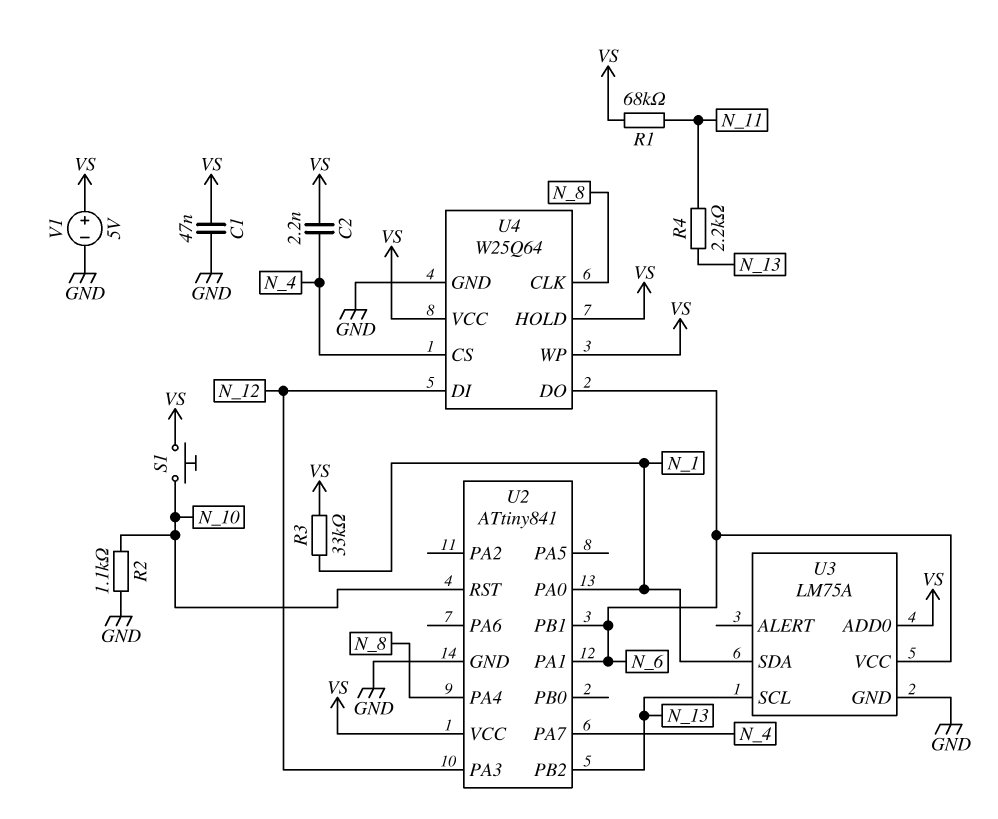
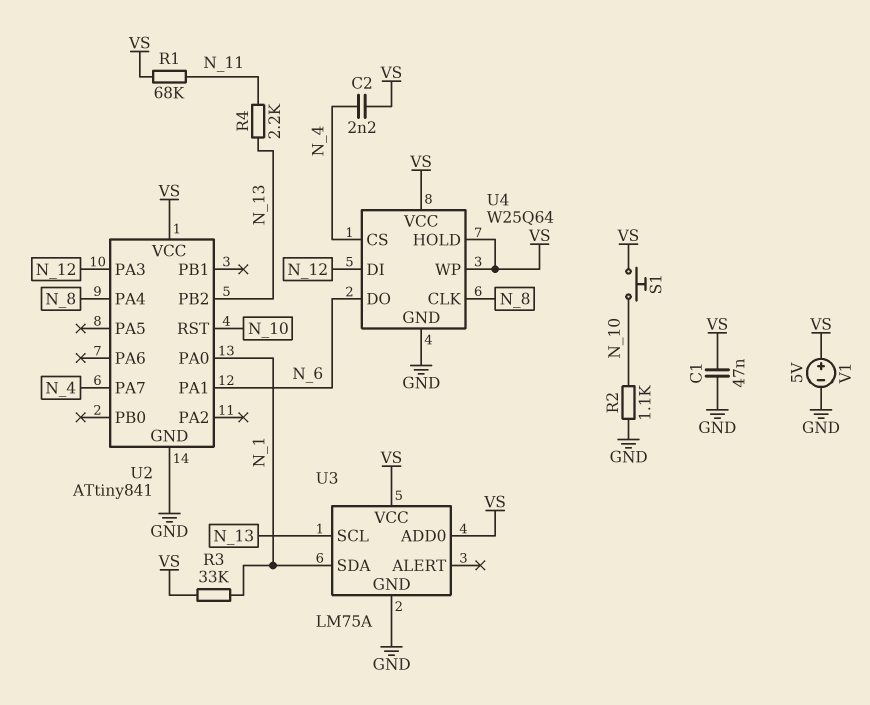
U2 pin PB1: N_6 -> none
U3 pin VCC: N_6 -> VS

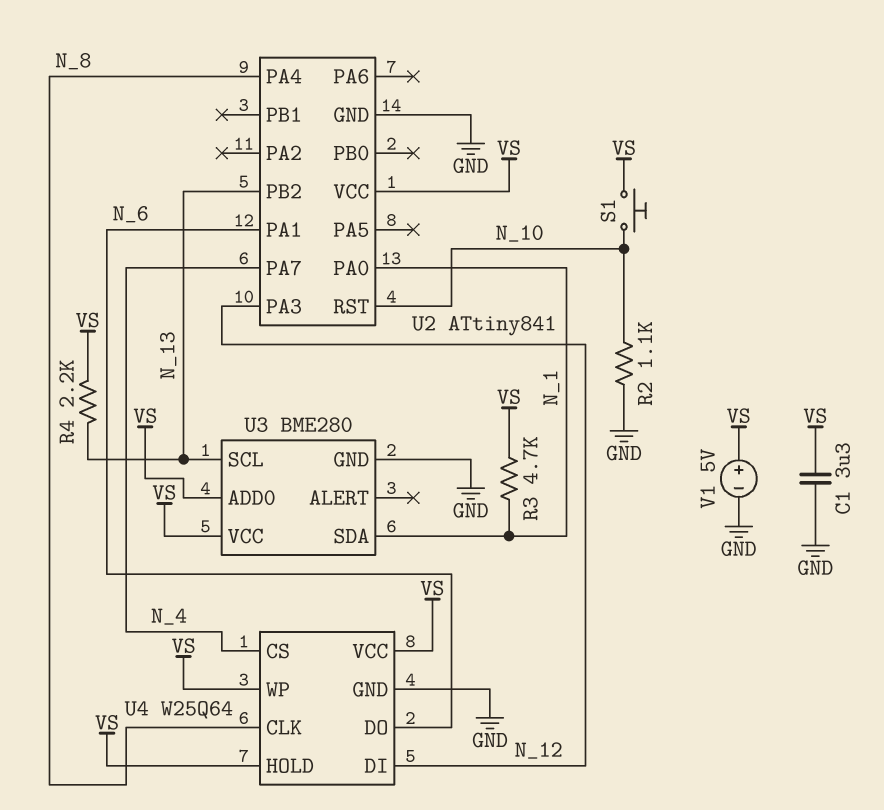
C1: 47nF (GND, VS) -> 3.3uF (GND, VS)
C2: 2.2nF (N_4, VS) -> none
R1: 68k (N_11, VS) -> none
R3: 33k (N_1, VS) -> 4.7k (N_1, VS)
R4: 2.2k (N_11, N_13) -> 2.2k (N_13, VS)
U3: LM75A -> BME280

